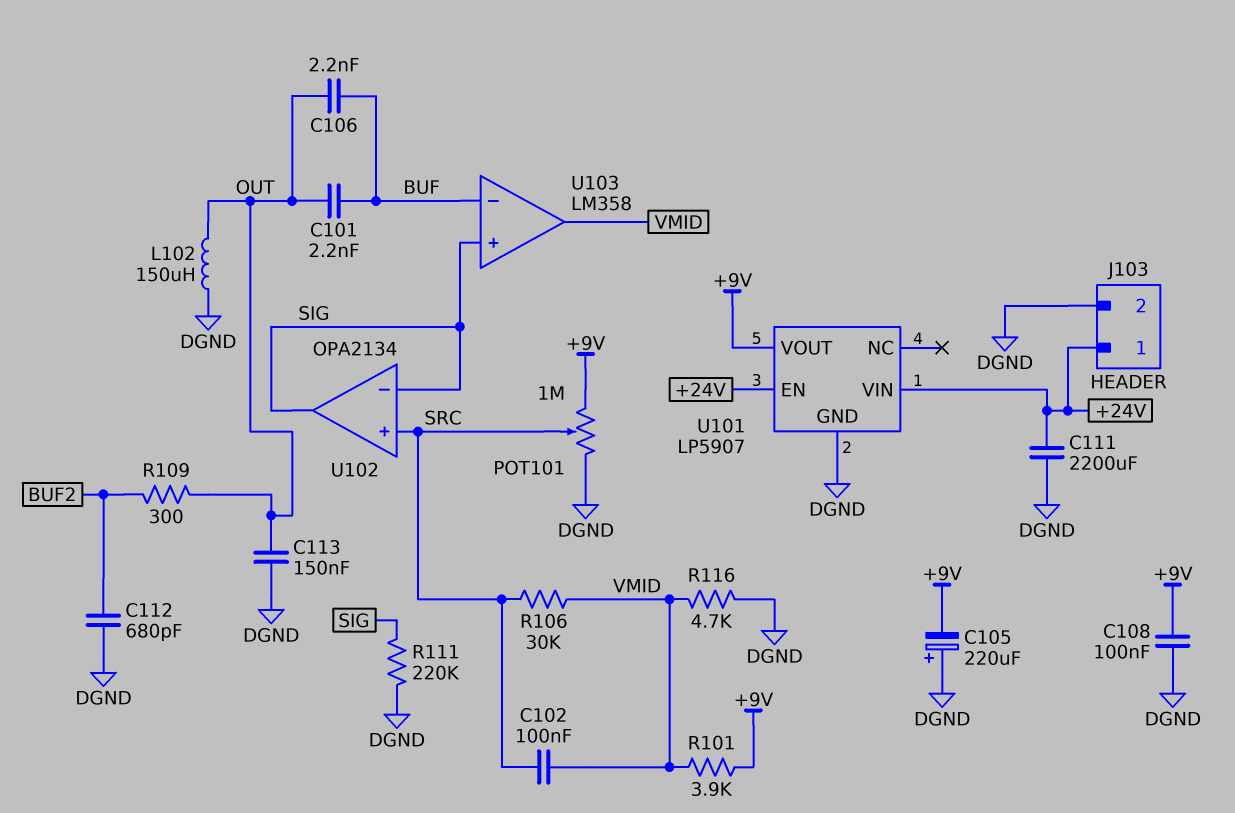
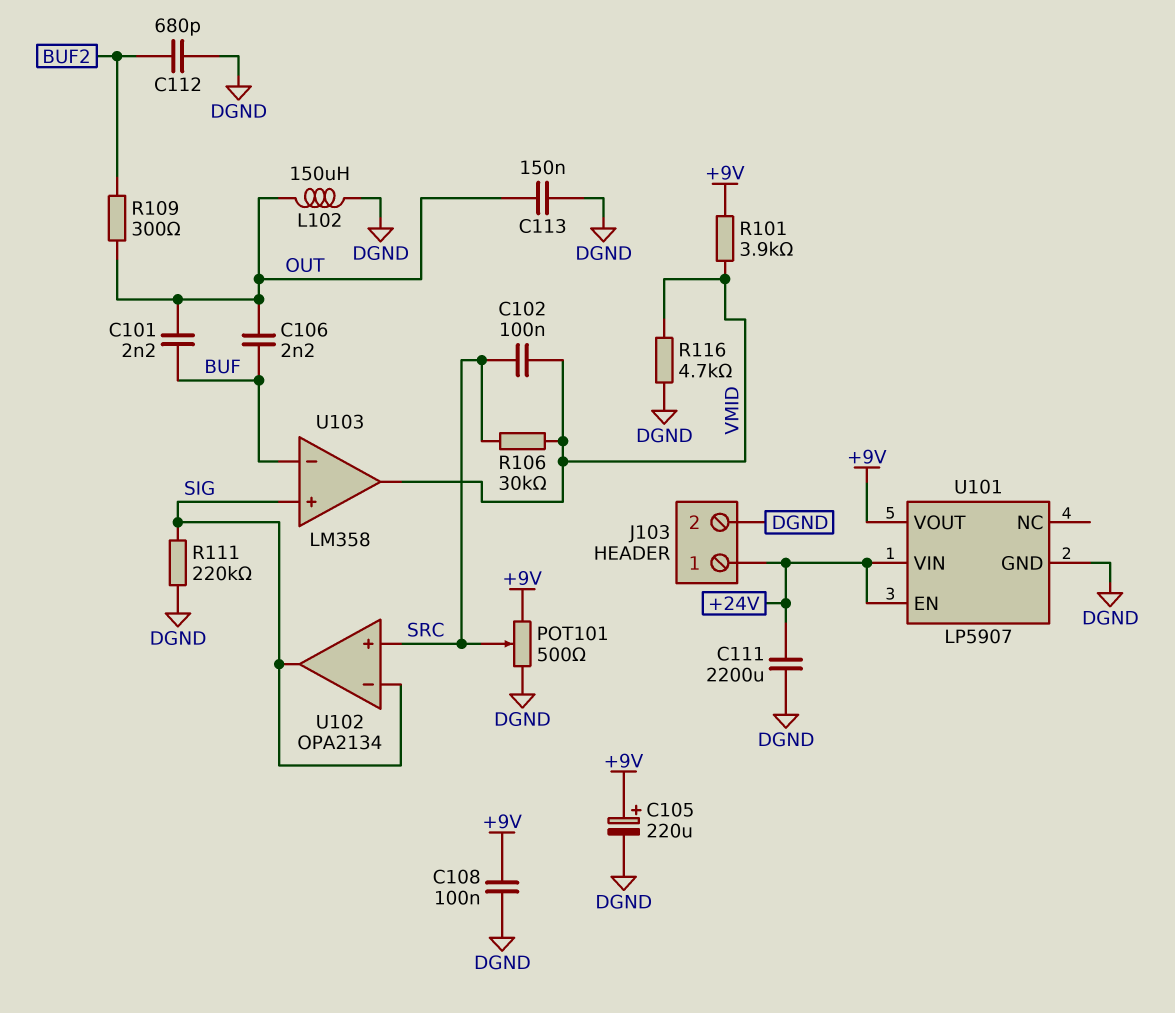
C105: 220uF (plus DGND, minus +9V) -> 220uF (plus +9V, minus DGND)
POT101: 1M (+9V, DGND, wiper SRC) -> 500 (+9V, DGND, wiper SRC)

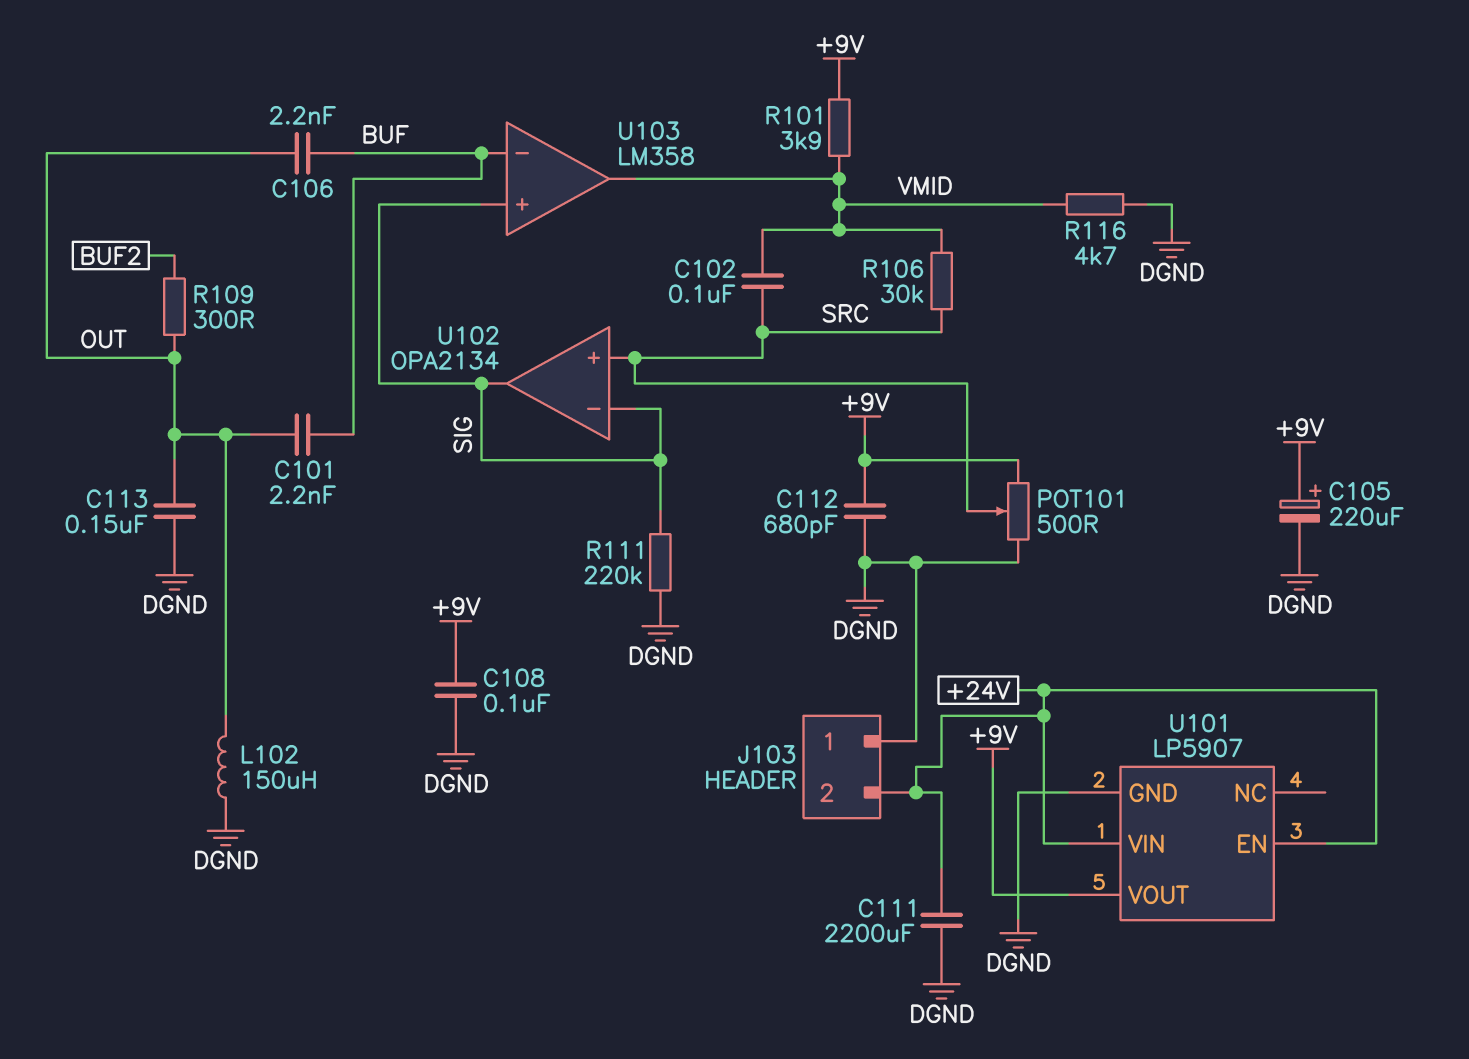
C112: 680pF (BUF2, DGND) -> 680pF (+9V, DGND)
J103 pin 1: +24V -> DGND
J103 pin 2: DGND -> +24V

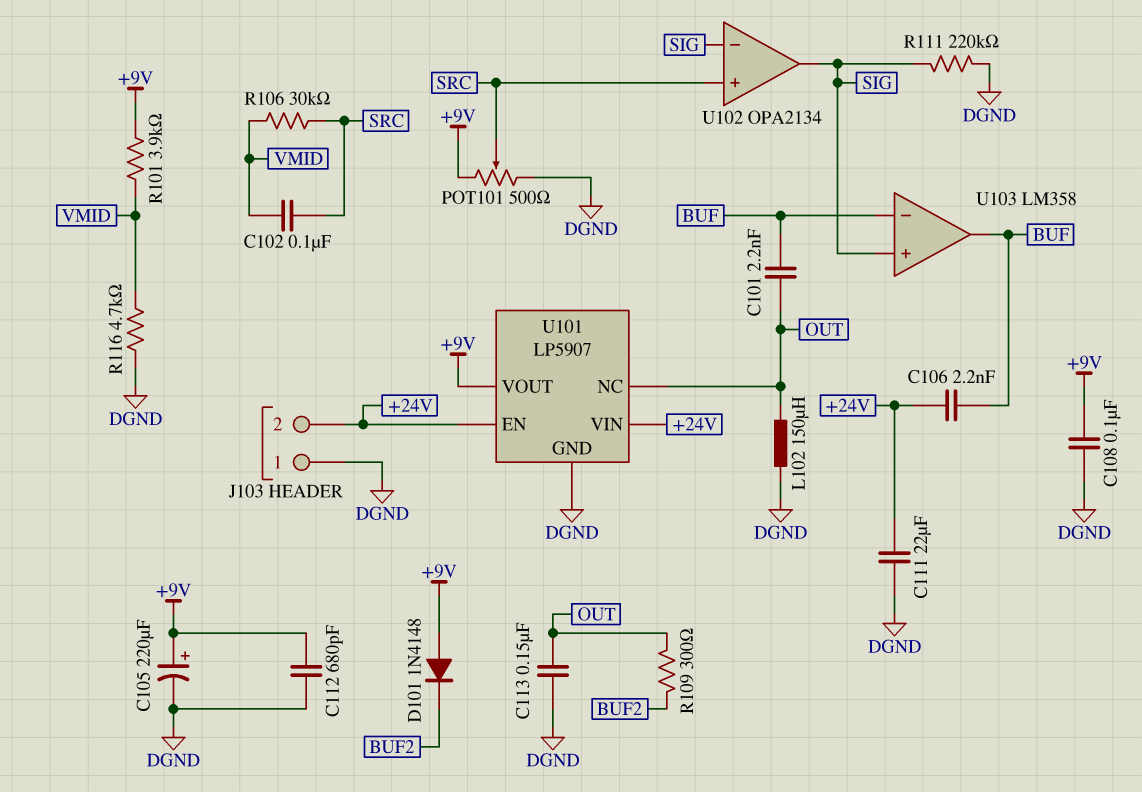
C106: 2.2nF (BUF, OUT) -> 2.2nF (+24V, BUF)
C111: 2200uF (+24V, DGND) -> 22uF (+24V, DGND)
D101: none -> diode 1N4148 (A +9V, K BUF2)
U101 pin NC: none -> OUT
U103 pin out: VMID -> BUF

